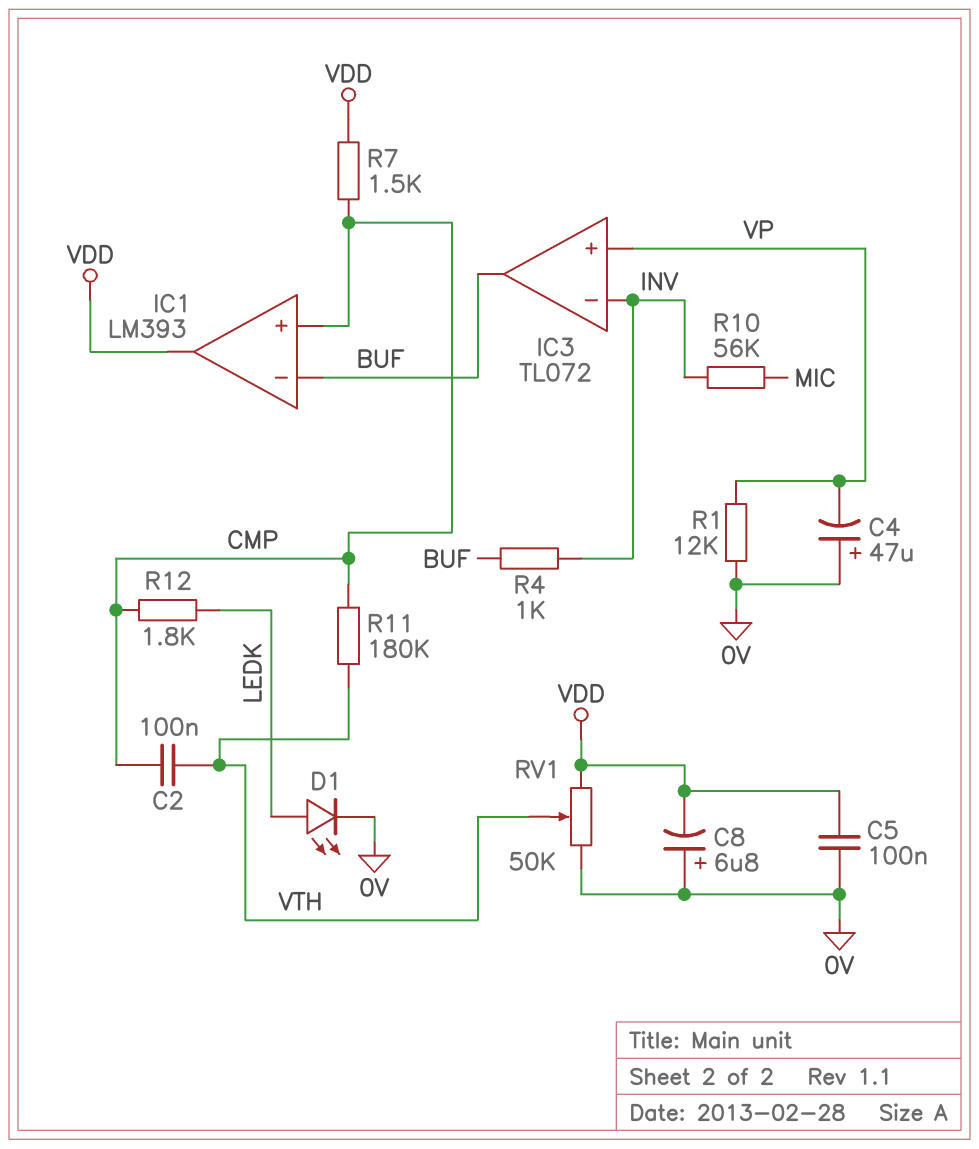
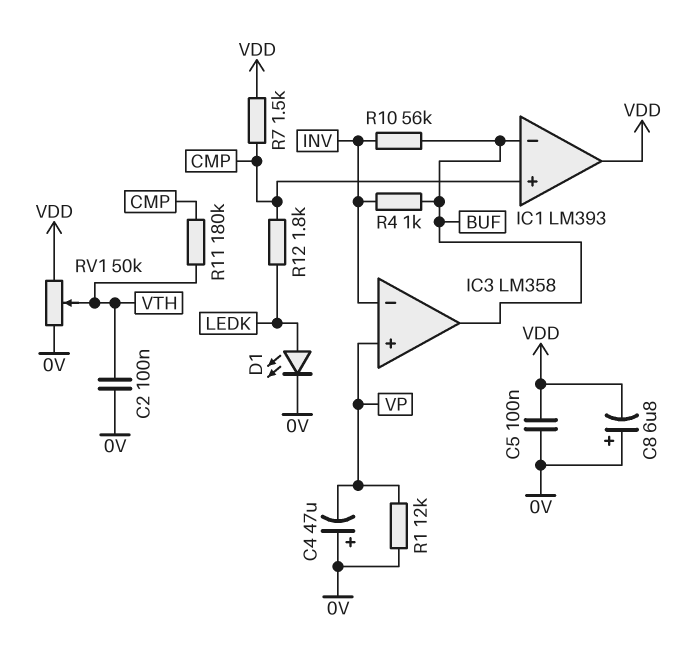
C2: 100nF (CMP, VTH) -> 100nF (0V, VTH)
IC3: TL072 -> LM358
R10: 56k (INV, MIC) -> 56k (BUF, INV)

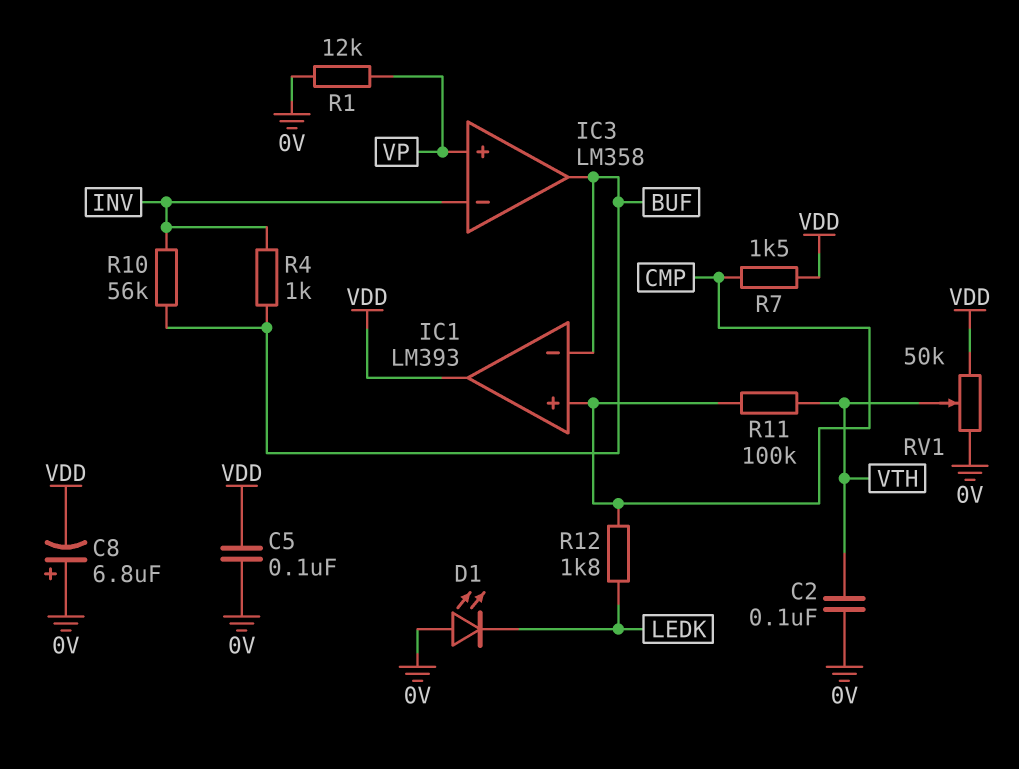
C4: 47uF (plus 0V, minus VP) -> none
D1: LED (A LEDK, K 0V) -> LED (A 0V, K LEDK)
R11: 180k (CMP, VTH) -> 100k (CMP, VTH)

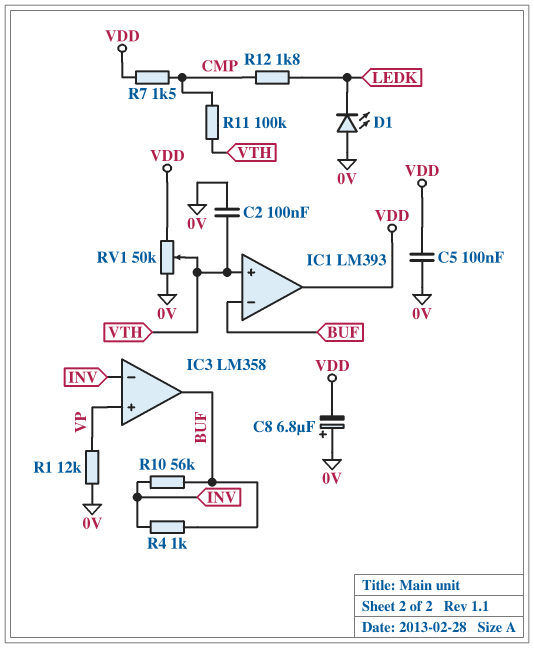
IC1 pin in+: CMP -> VTH

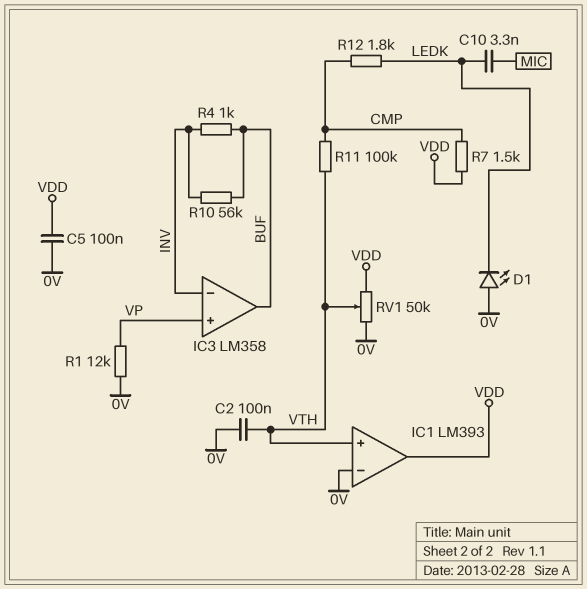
C8: 6.8uF (plus 0V, minus VDD) -> none
C10: none -> 3.3nF (LEDK, MIC)
IC1 pin in-: BUF -> 0V

